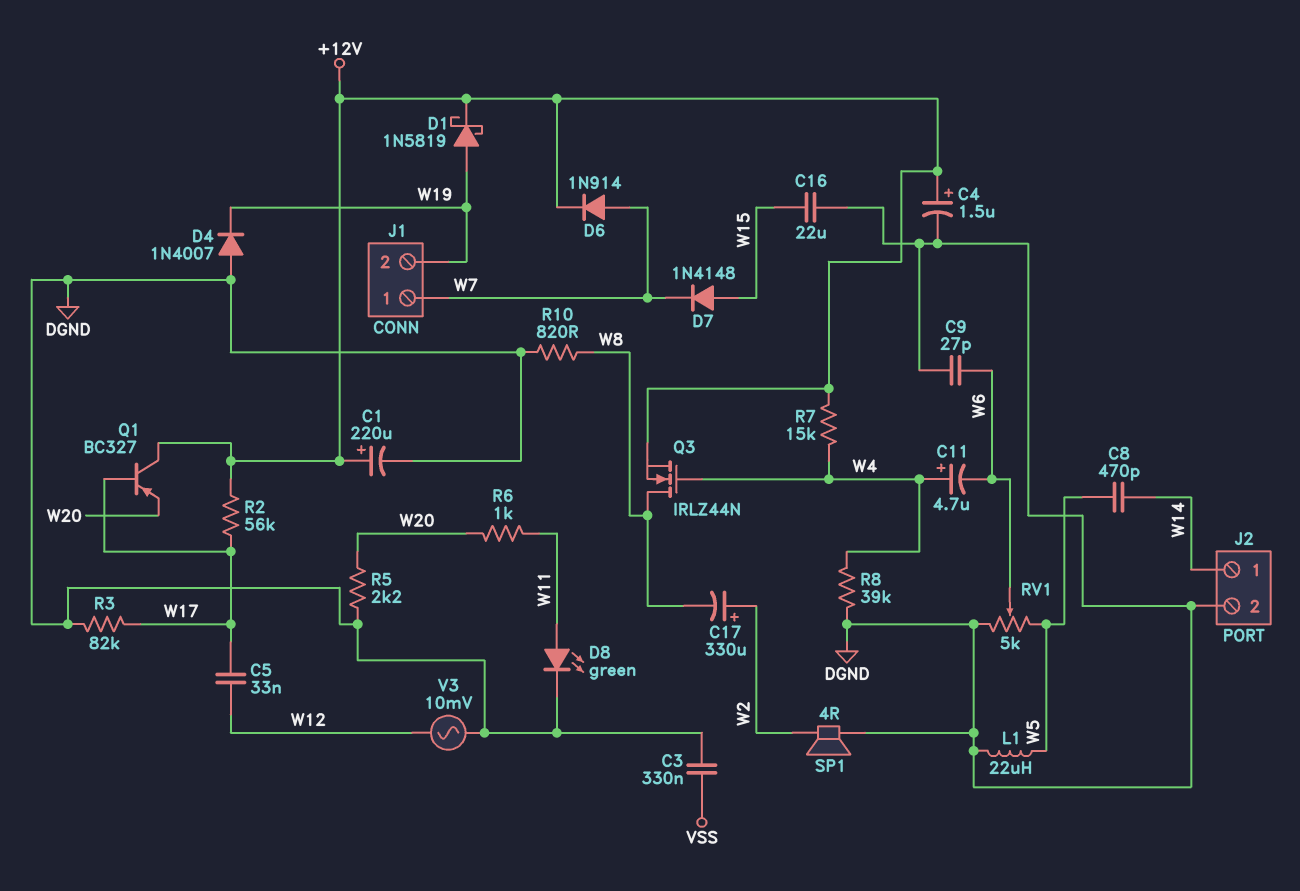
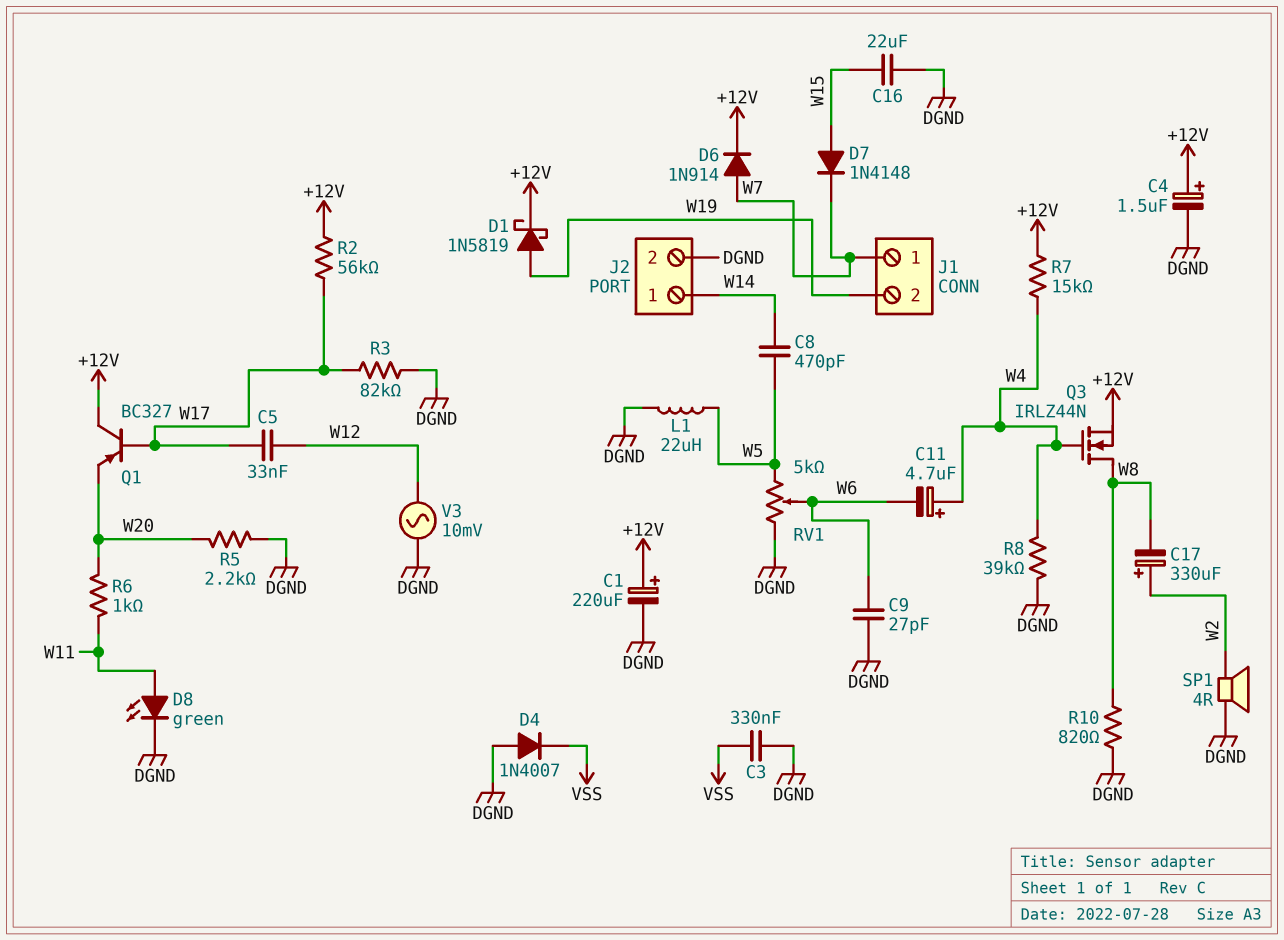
D4: diode 1N4007 (A DGND, K W19) -> diode 1N4007 (A DGND, K VSS)

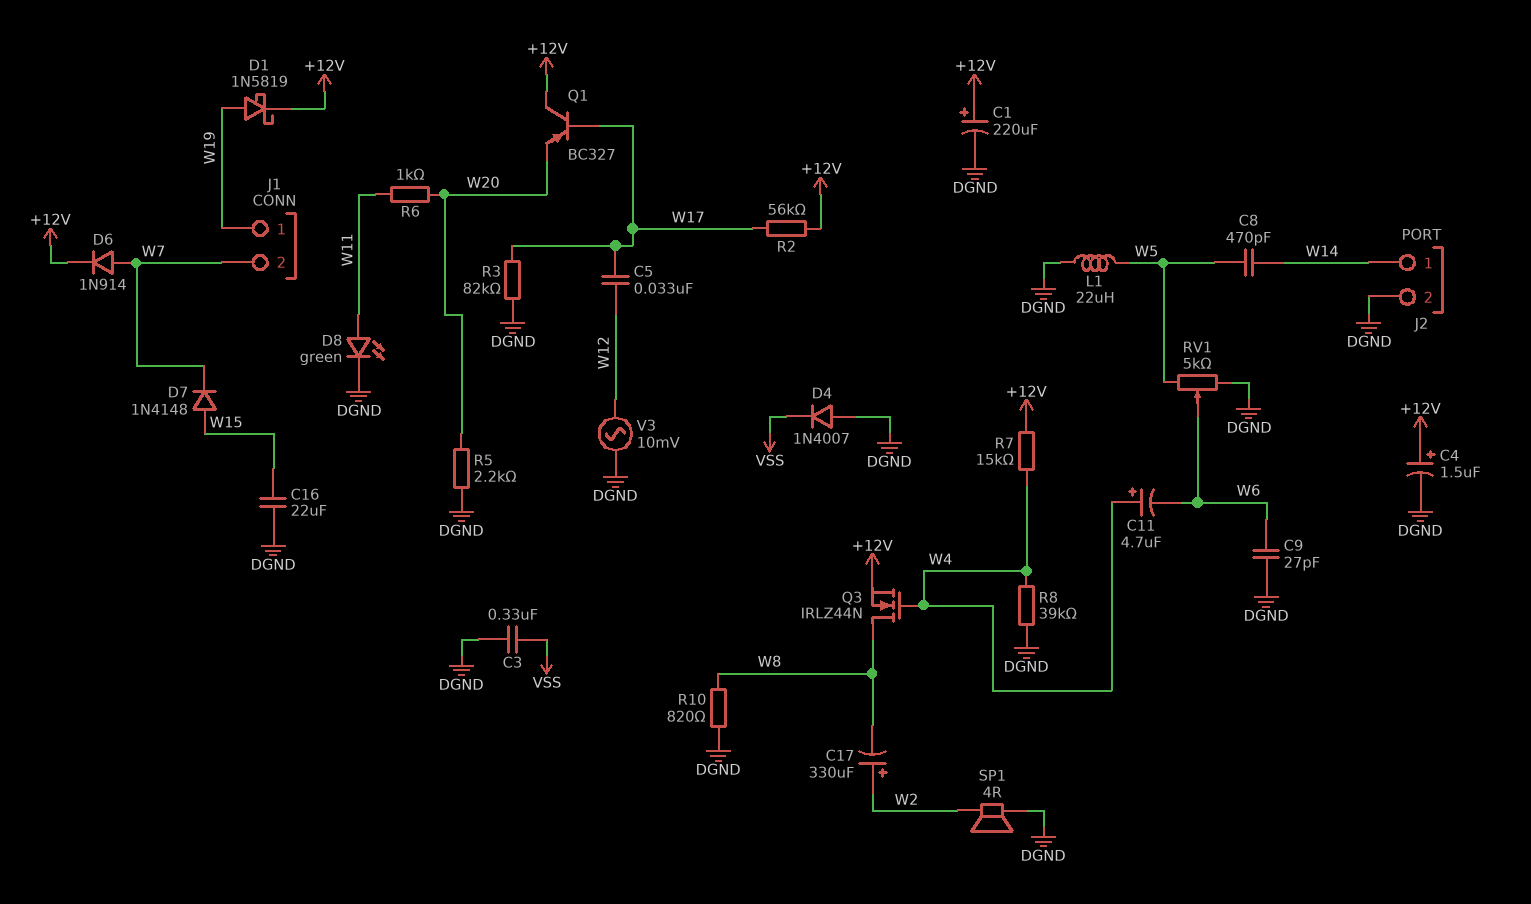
J1 pin 1: W7 -> W19
J1 pin 2: W19 -> W7

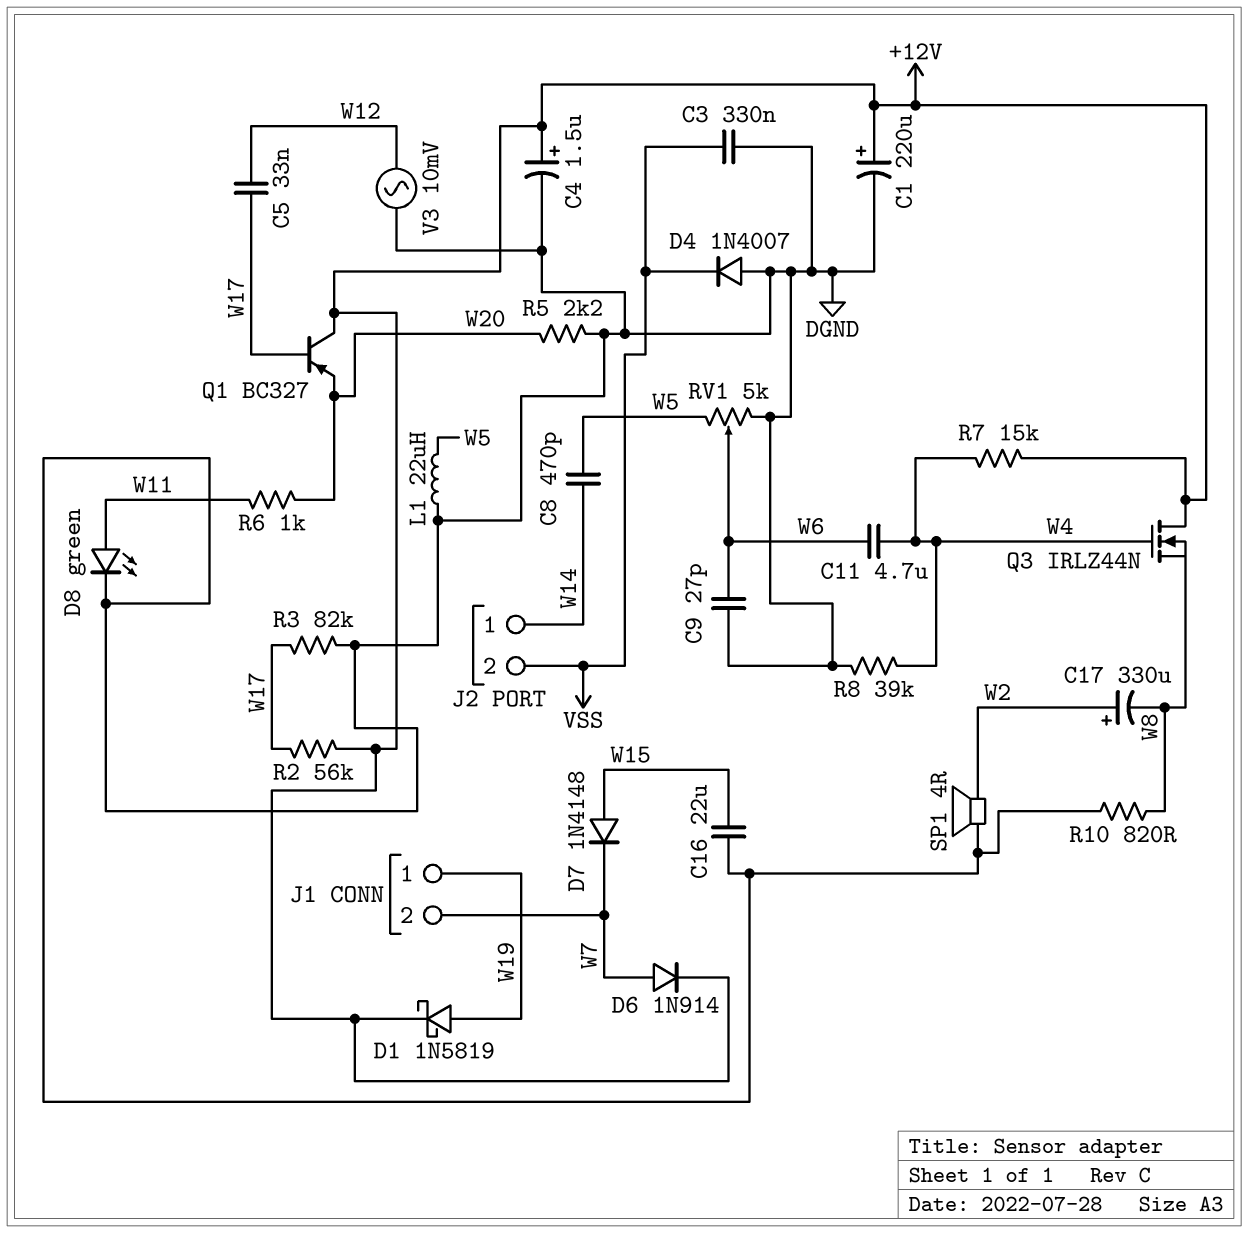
C11: 4.7uF (plus W4, minus W6) -> 4.7uF (W4, W6)
J2 pin 2: DGND -> VSS
Q3: NMOS IRLZ44N (G W4, D W8, S +12V) -> NMOS IRLZ44N (G W4, D +12V, S W8)

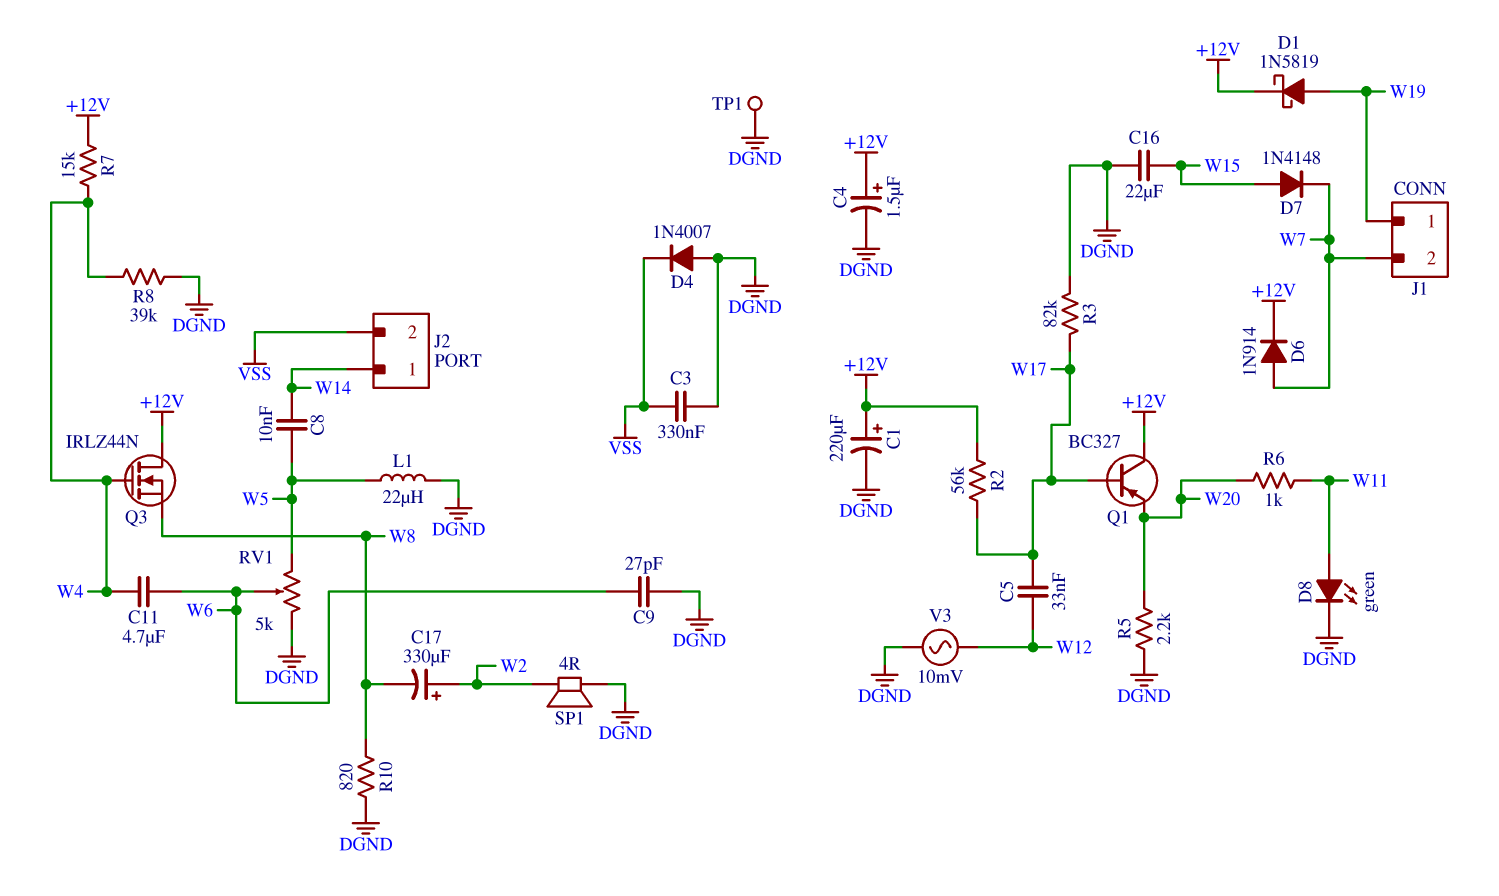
C8: 470pF (W5, W14) -> 10nF (W5, W14)
TP1: none -> test point (DGND)

